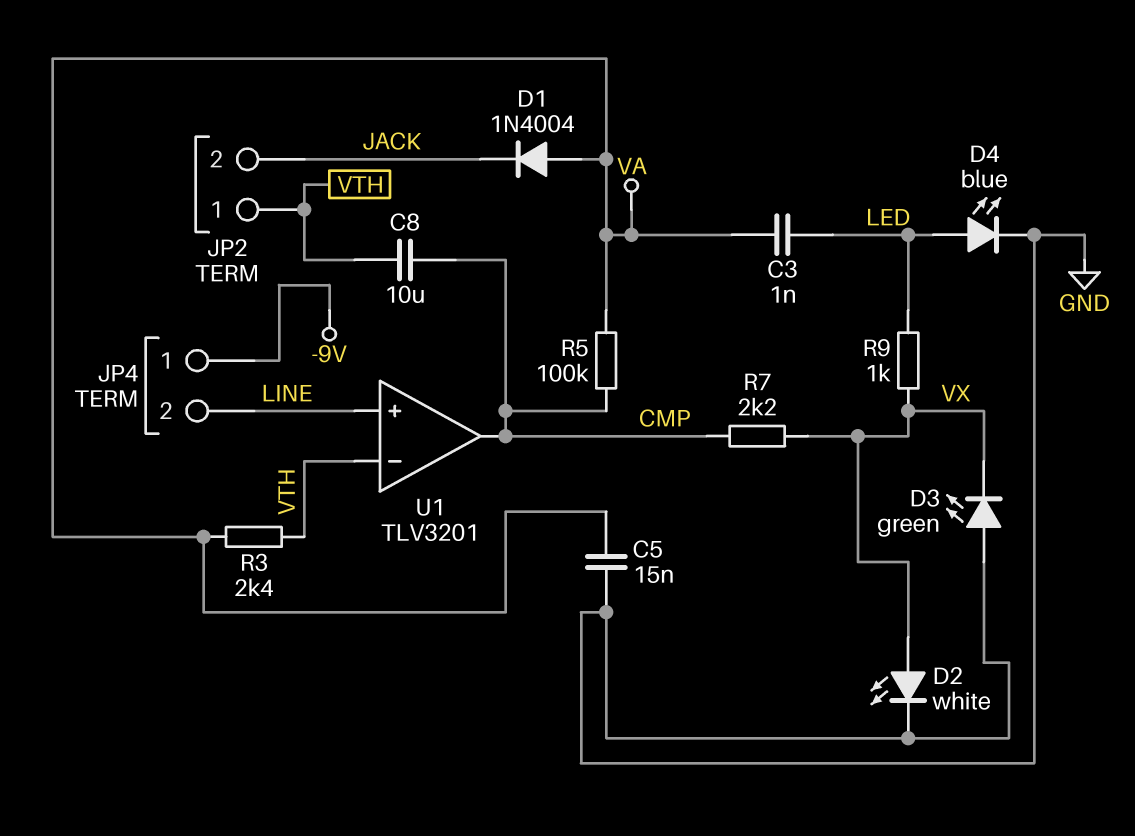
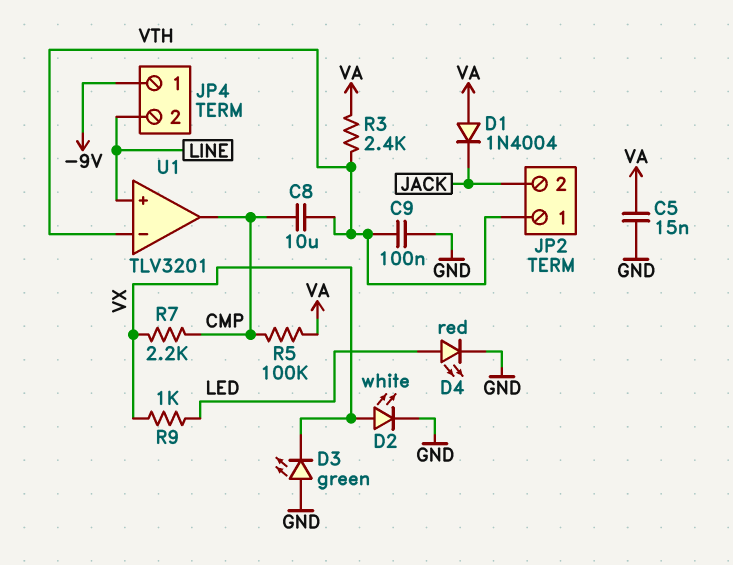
C3: 1nF (LED, VA) -> none
C9: none -> 100nF (GND, VTH)
D4: LED blue (A LED, K GND) -> LED red (A LED, K GND)

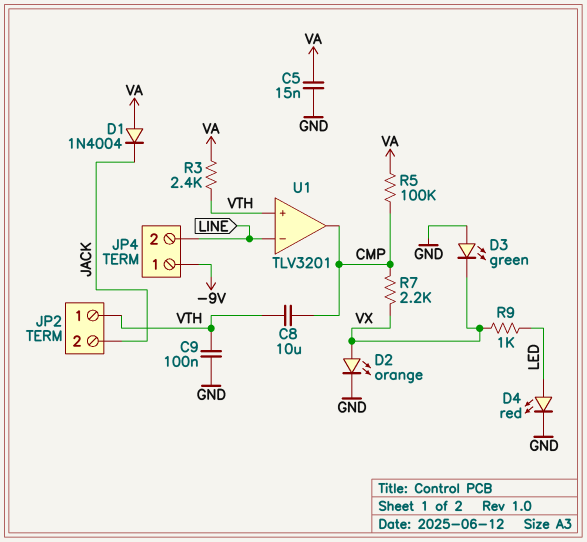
D2: LED white (A VX, K GND) -> LED orange (A VX, K GND)
U1 pin in+: LINE -> VTH
U1 pin in-: VTH -> LINE

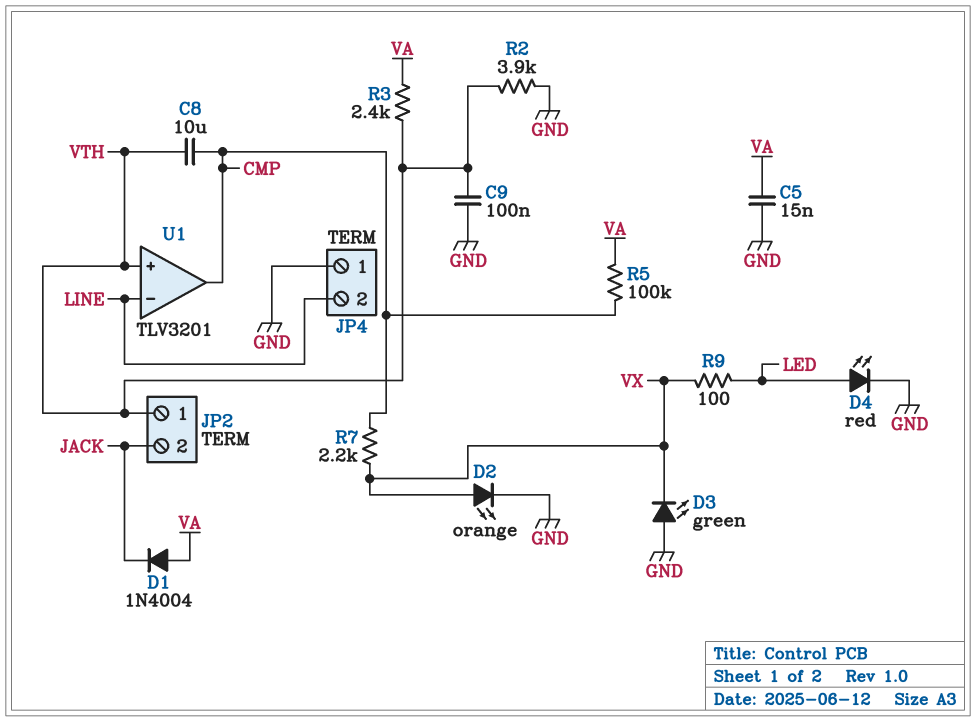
JP4 pin 1: -9V -> GND
R2: none -> 3.9k (GND, VTH)
R9: 1k (LED, VX) -> 100 (LED, VX)

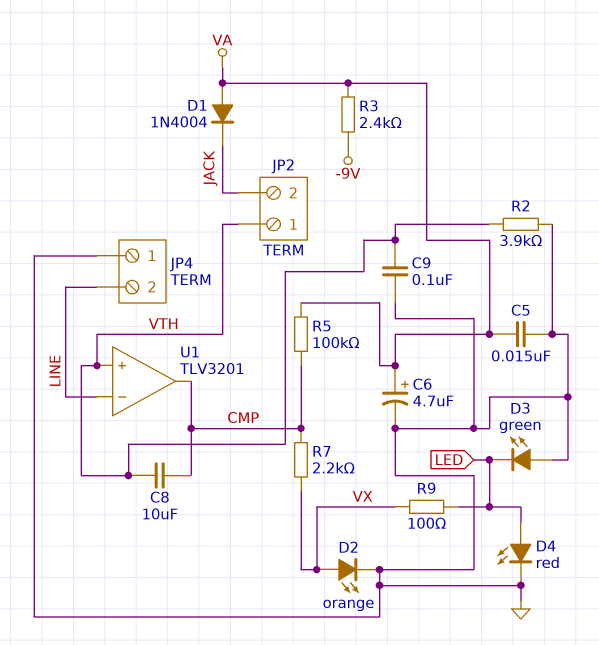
C6: none -> 4.7uF (plus VA, minus GND)
D3: LED green (A GND, K VX) -> LED green (A GND, K LED)
R3: 2.4k (VA, VTH) -> 2.4k (-9V, VA)

